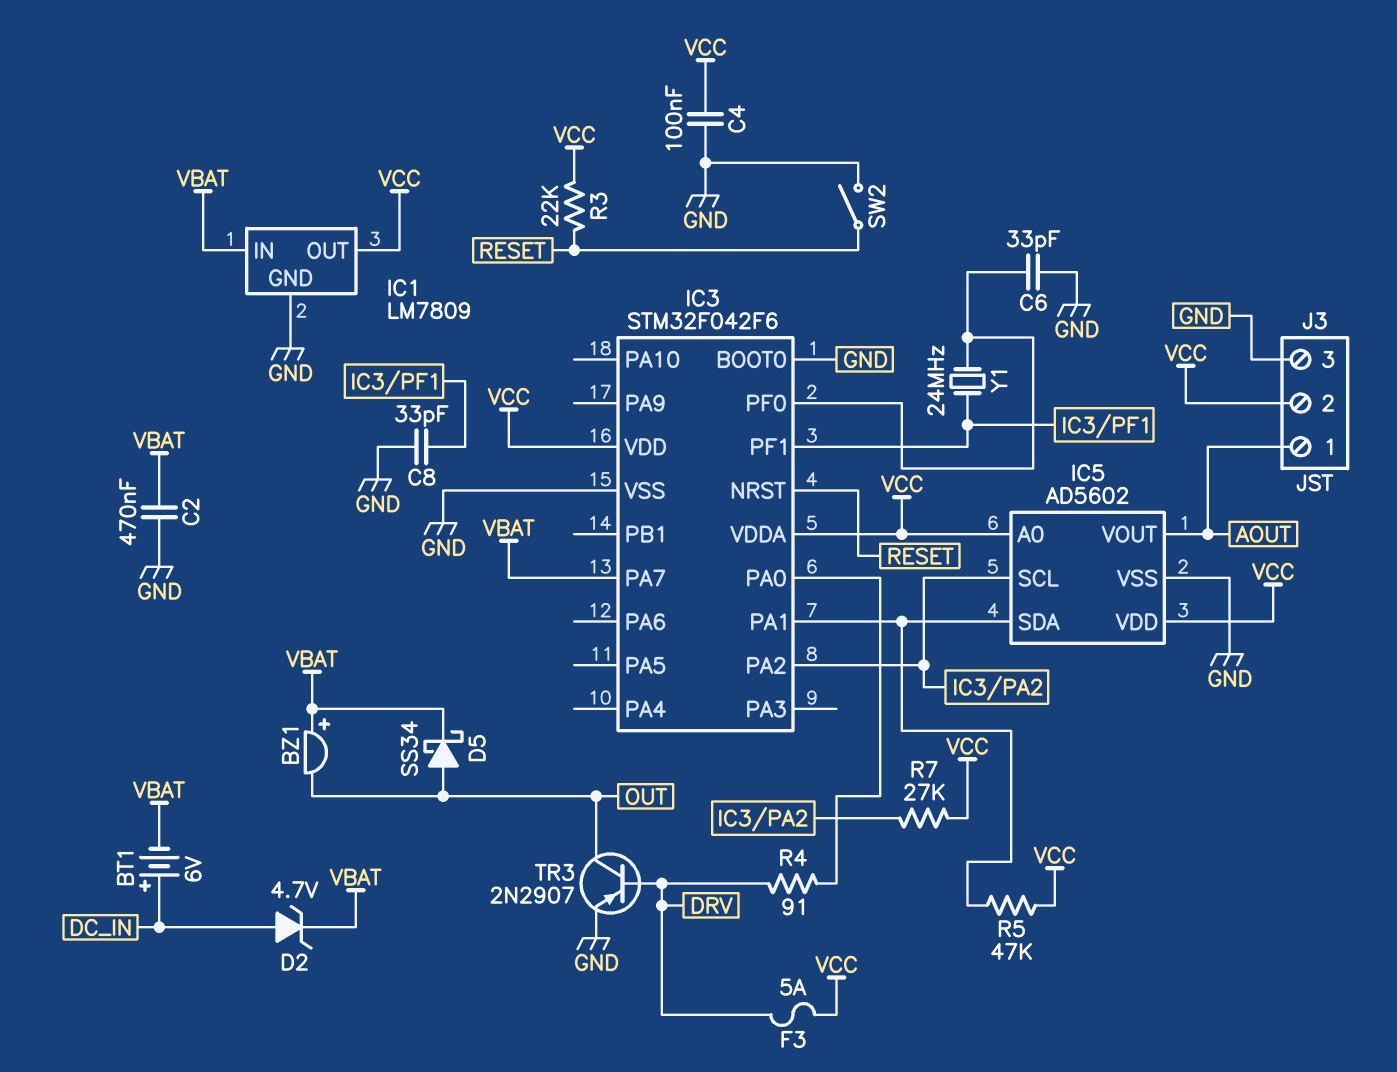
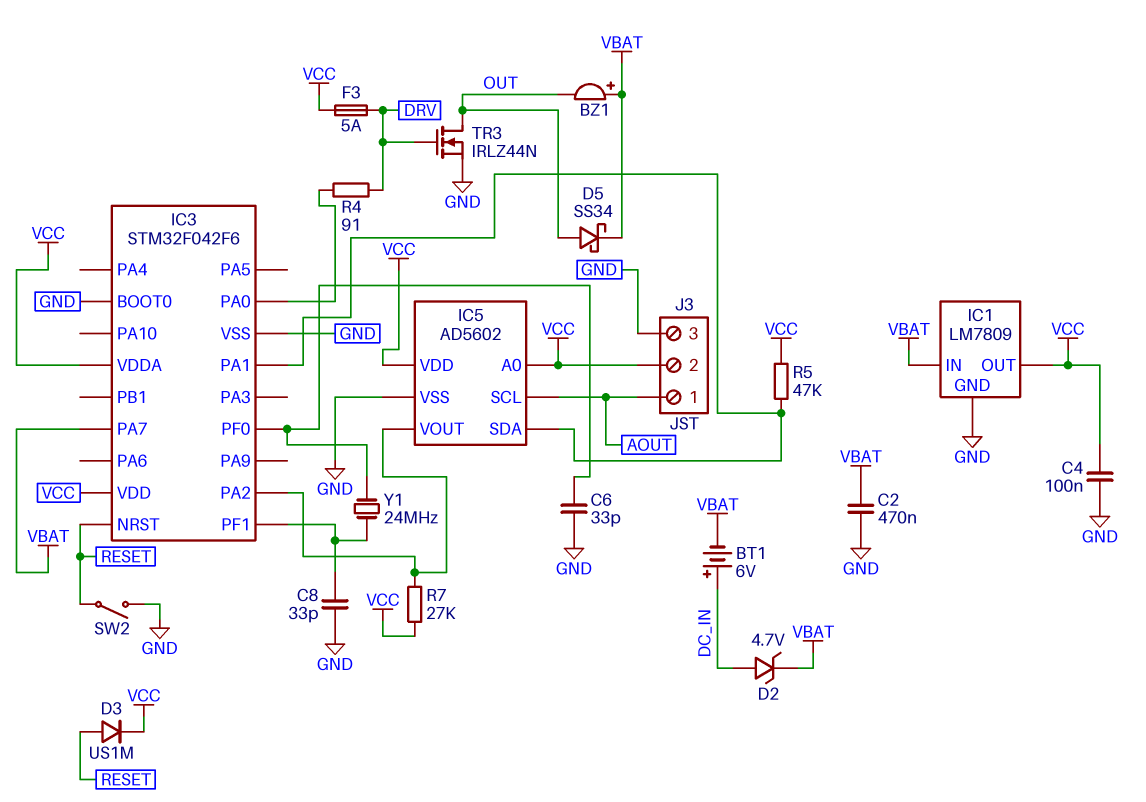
D3: none -> diode US1M (A RESET, K VCC)
IC5 pin SCL: IC3/PA2 -> AOUT
IC5 pin VOUT: AOUT -> IC3/PA2
R3: 22k (RESET, VCC) -> none
TR3: PNP 2N2907 (B DRV, C OUT, E GND) -> NMOS IRLZ44N (G DRV, D OUT, S GND)

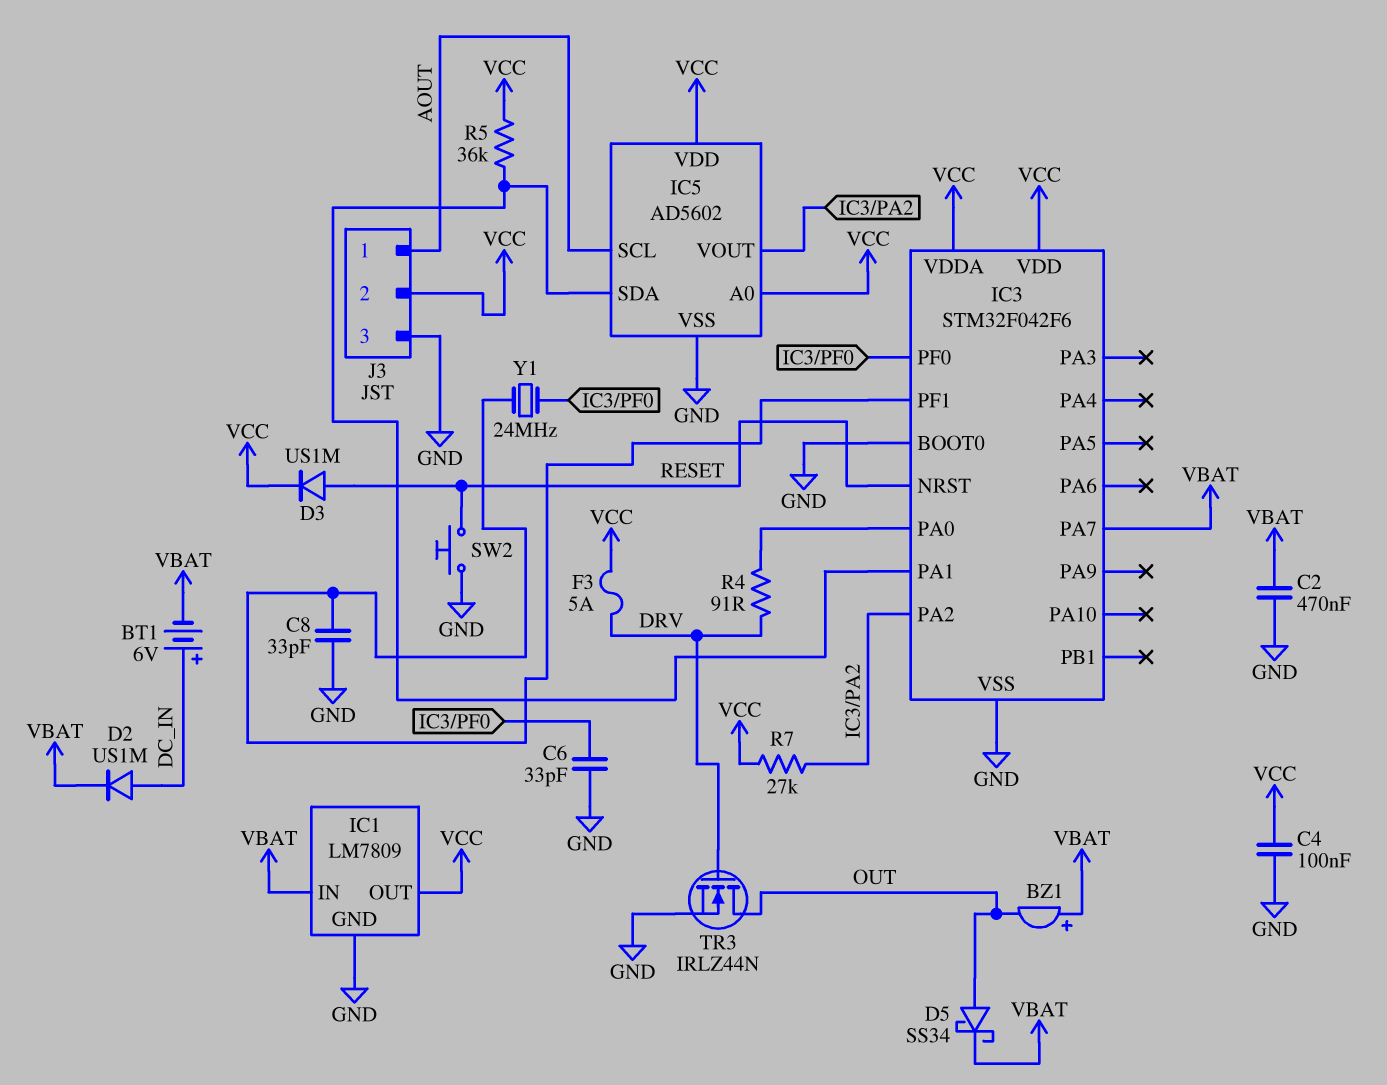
D2: zener 4.7V (A DC_IN, K VBAT) -> diode US1M (A DC_IN, K VBAT)
R5: 47k (IC3/PA1, VCC) -> 36k (IC3/PA1, VCC)
SW2: switch (GND, RESET) -> button (GND, RESET)

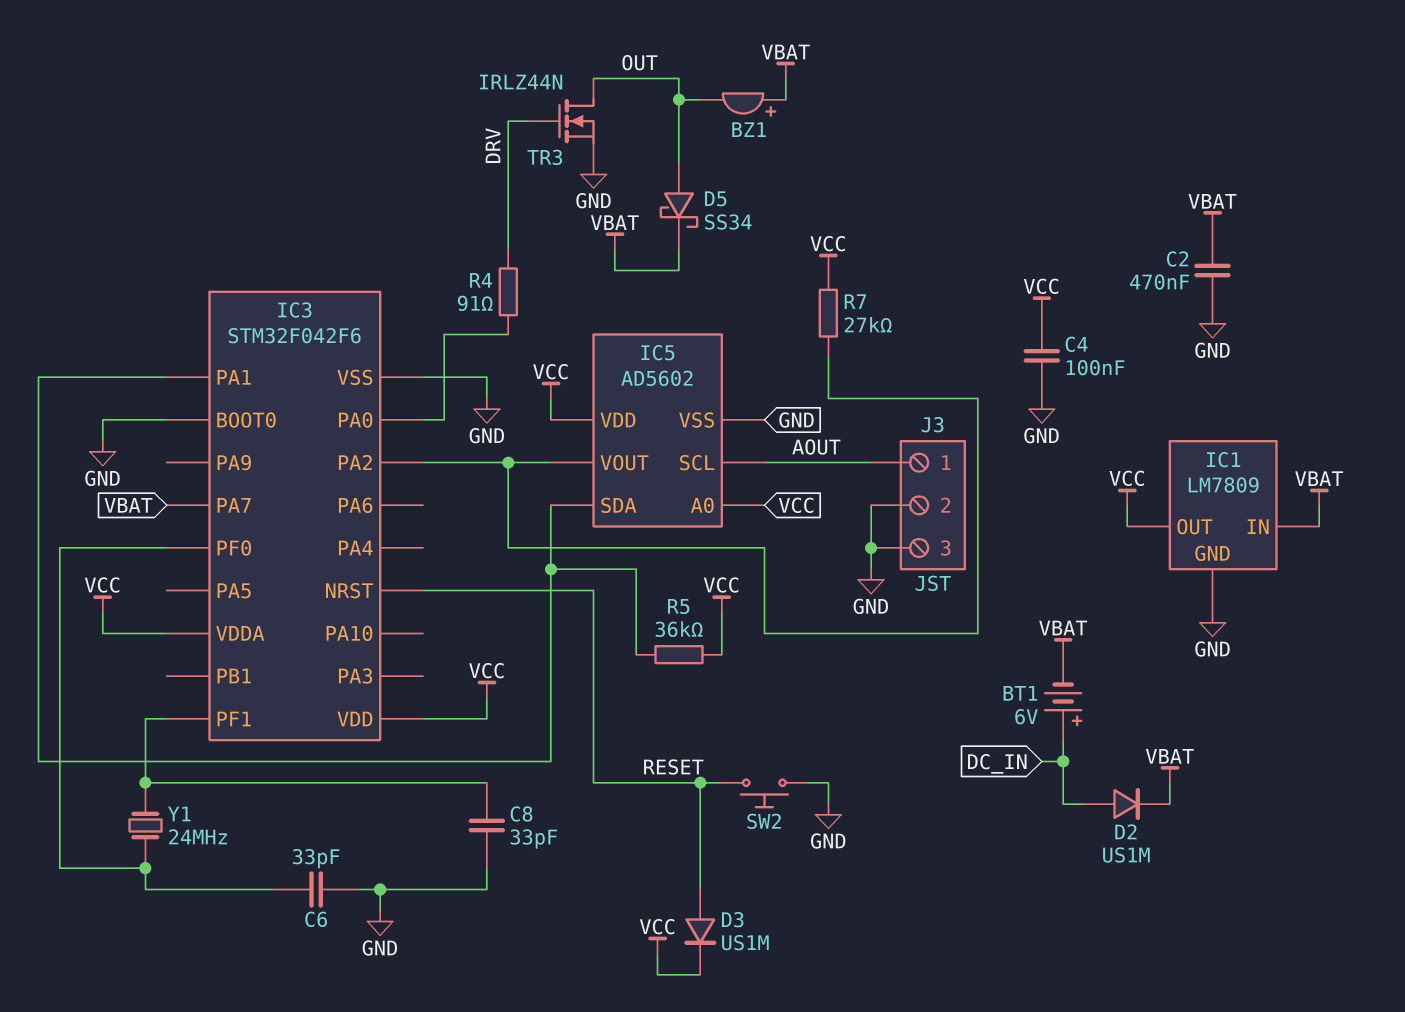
F3: 5A (DRV, VCC) -> none
J3 pin 2: VCC -> GND

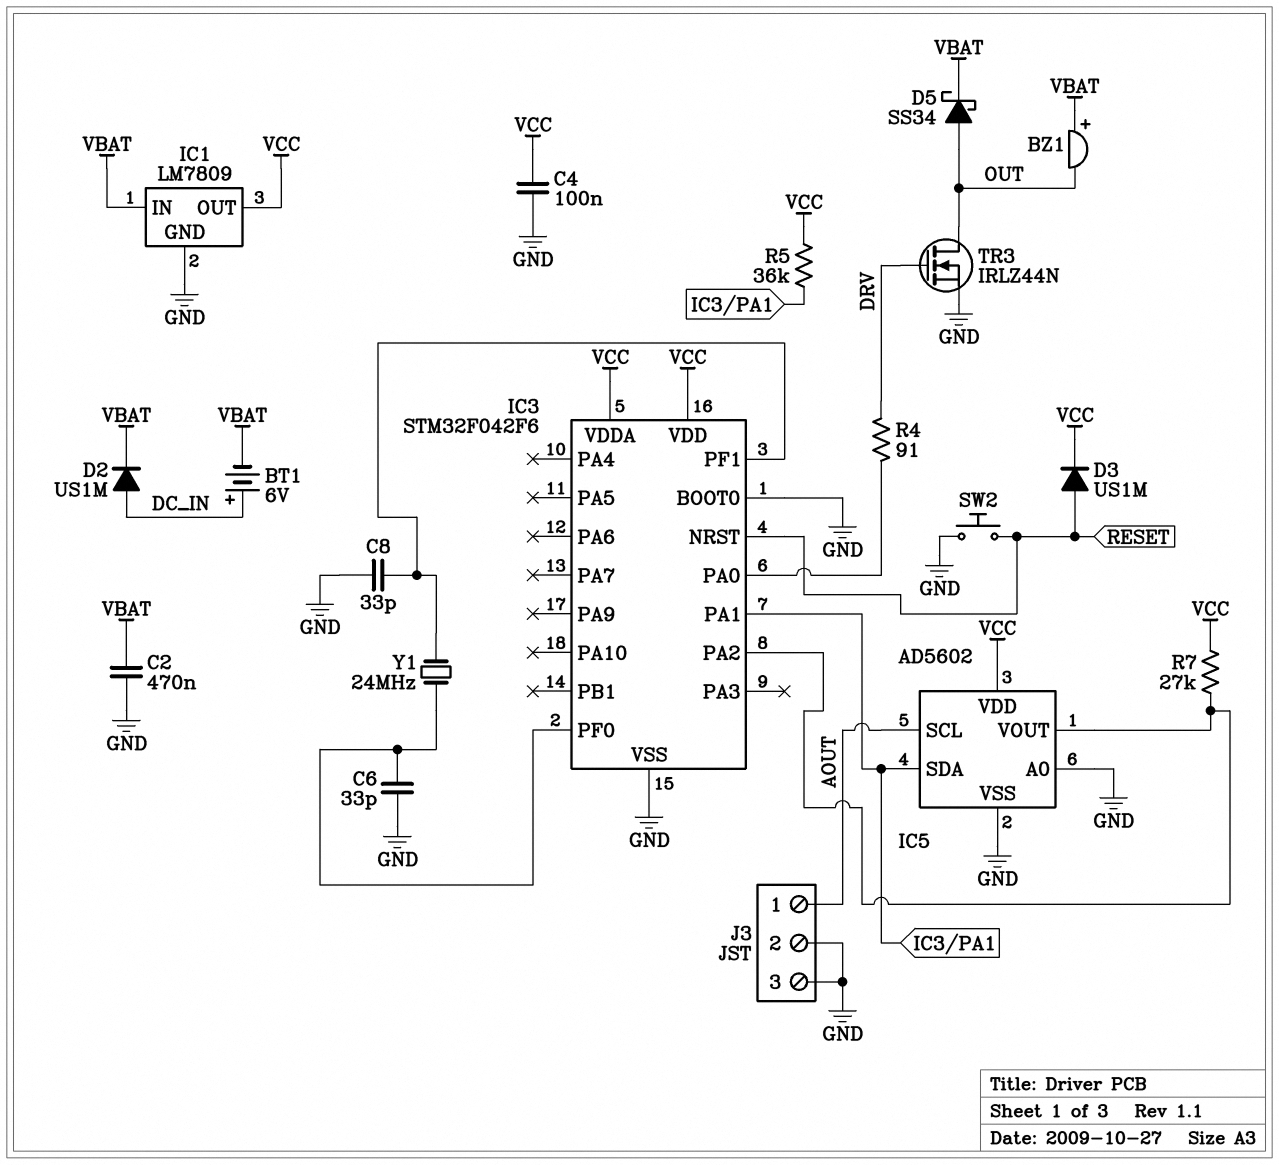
IC3 pin PA7: VBAT -> none
IC5 pin A0: VCC -> GND

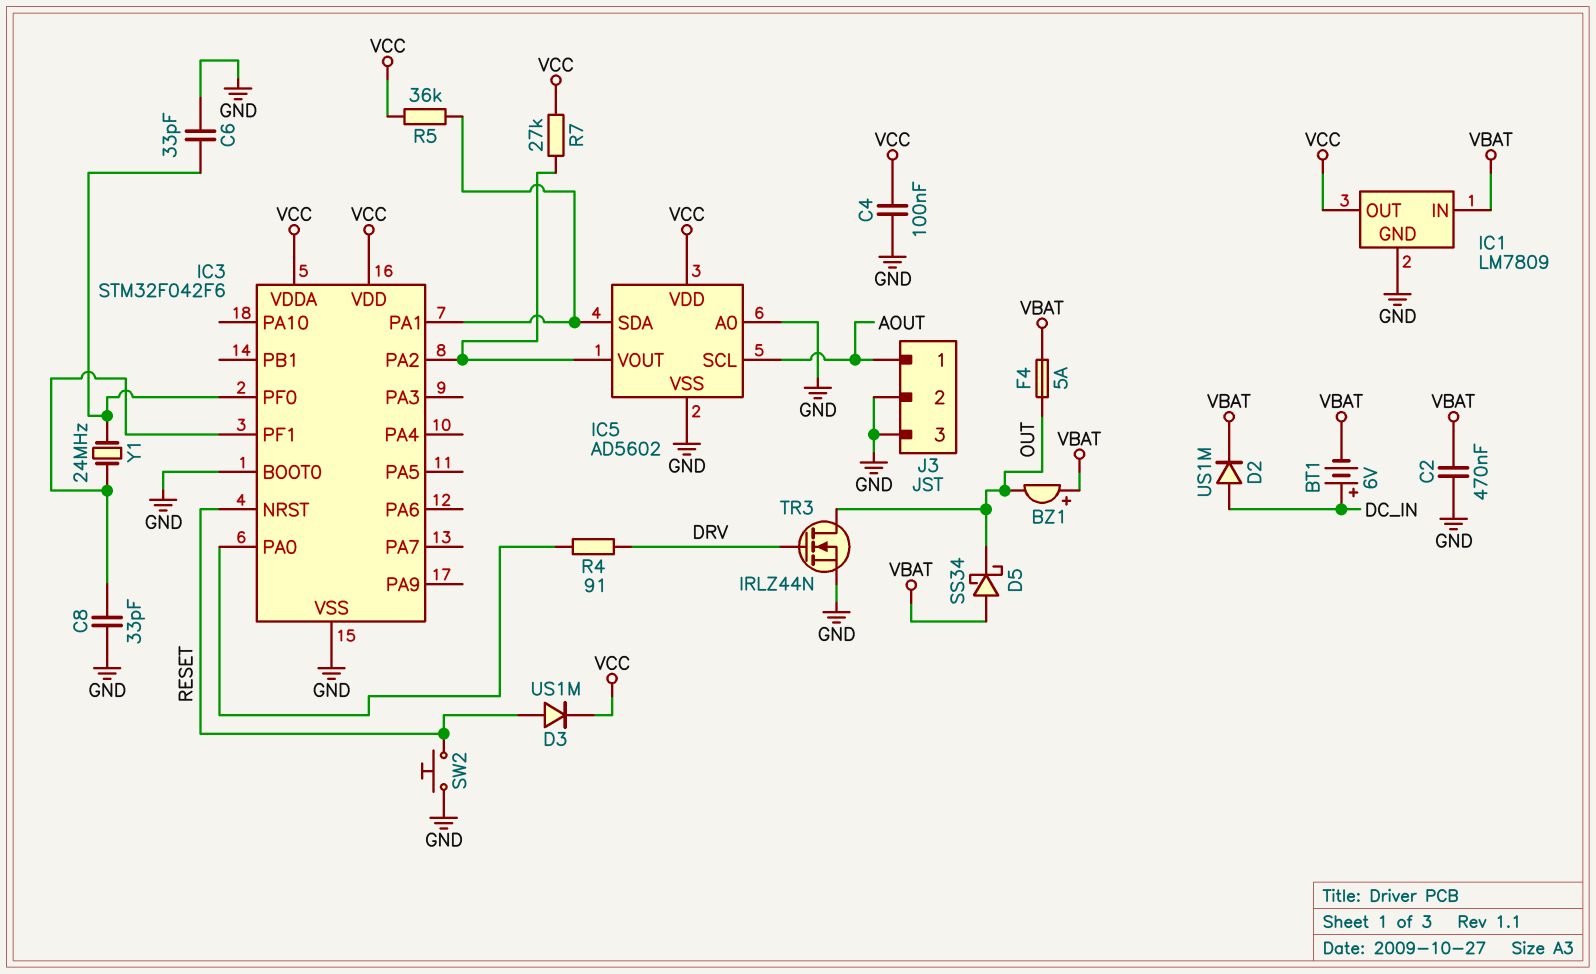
D5: schottky SS34 (A OUT, K VBAT) -> schottky SS34 (A VBAT, K OUT)
F4: none -> 5A (OUT, VBAT)

